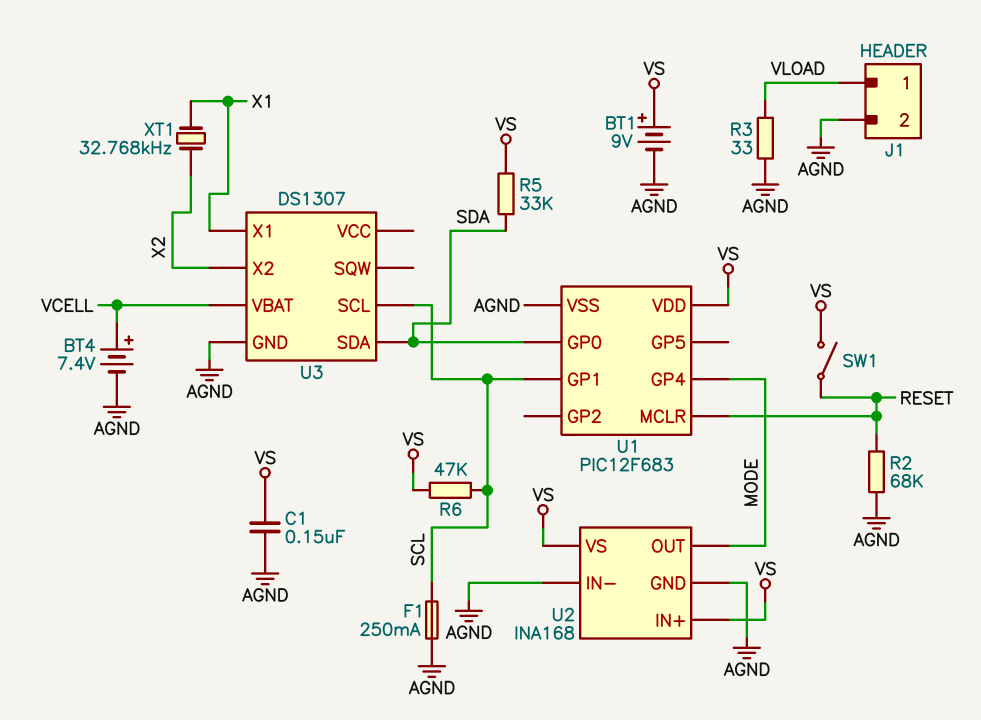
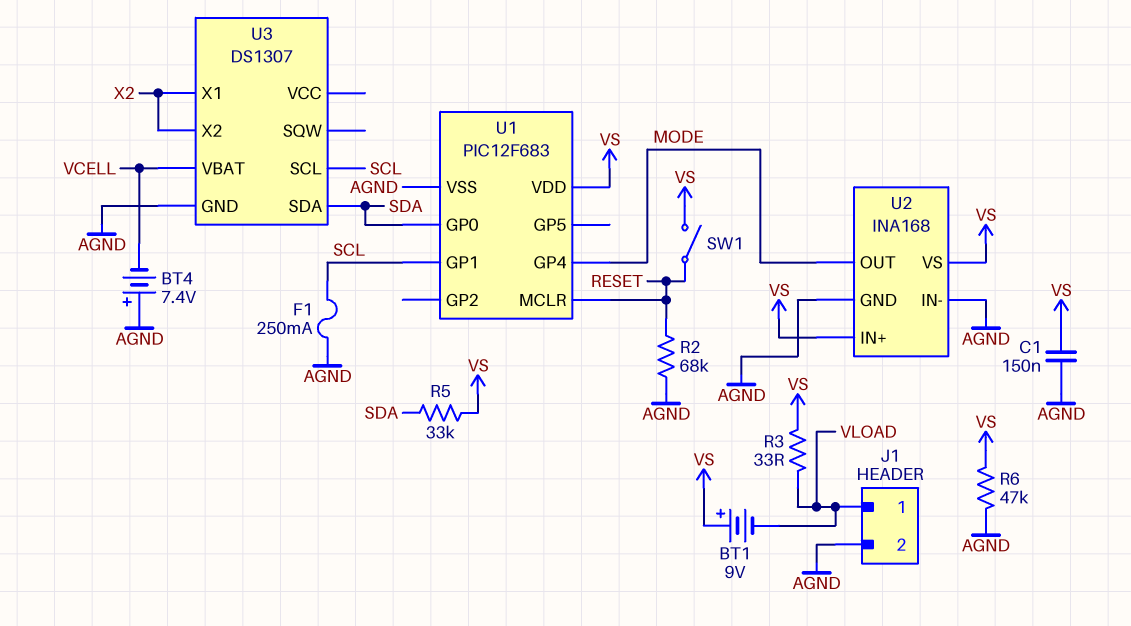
BT1: 9V (plus VS, minus AGND) -> 9V (plus VS, minus VLOAD)
BT4: 7.4V (plus VCELL, minus AGND) -> 7.4V (plus AGND, minus VCELL)
R3: 33 (AGND, VLOAD) -> 33 (VLOAD, VS)
R6: 47k (SCL, VS) -> 47k (AGND, VS)
U3 pin X1: X1 -> X2
XT1: 32.768kHz (X1, X2) -> none

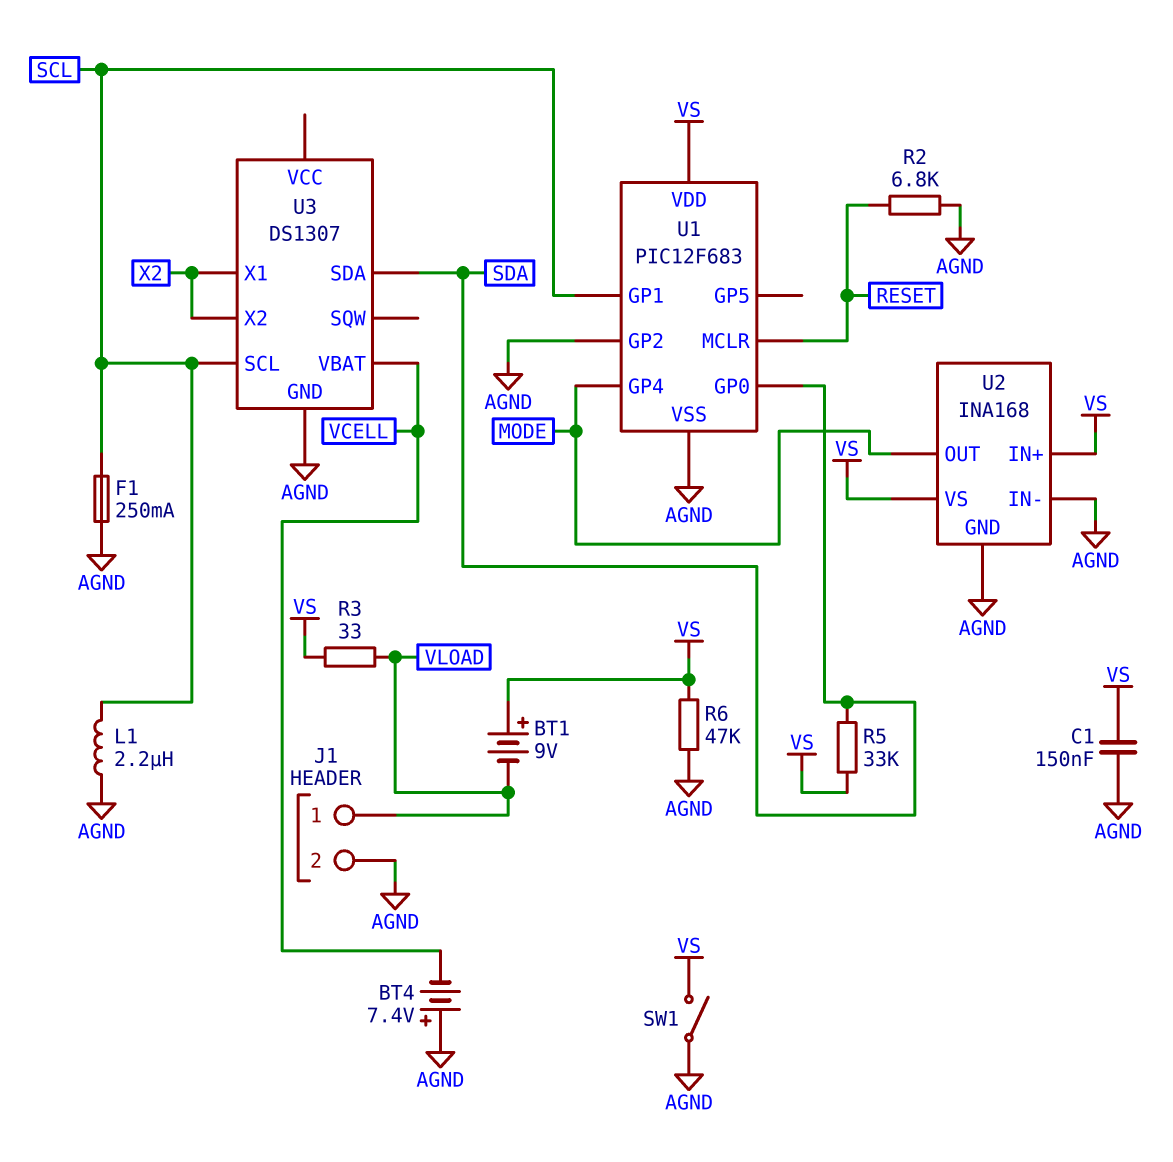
L1: none -> 2.2uH (AGND, SCL)
R2: 68k (AGND, RESET) -> 6.8k (AGND, RESET)
SW1: switch (RESET, VS) -> switch (AGND, VS)
U1 pin GP2: none -> AGND

